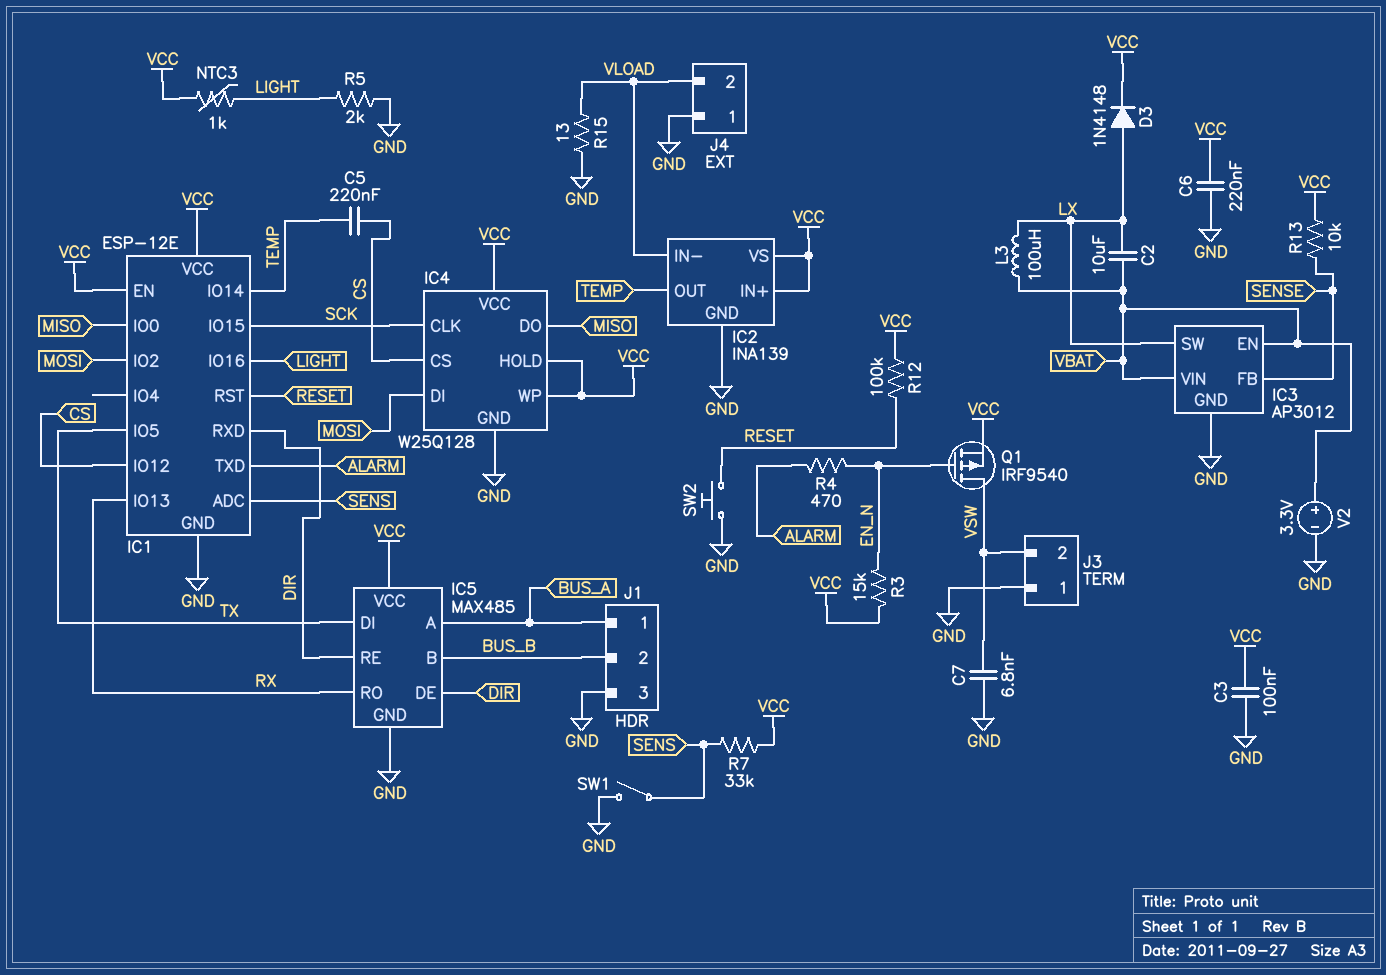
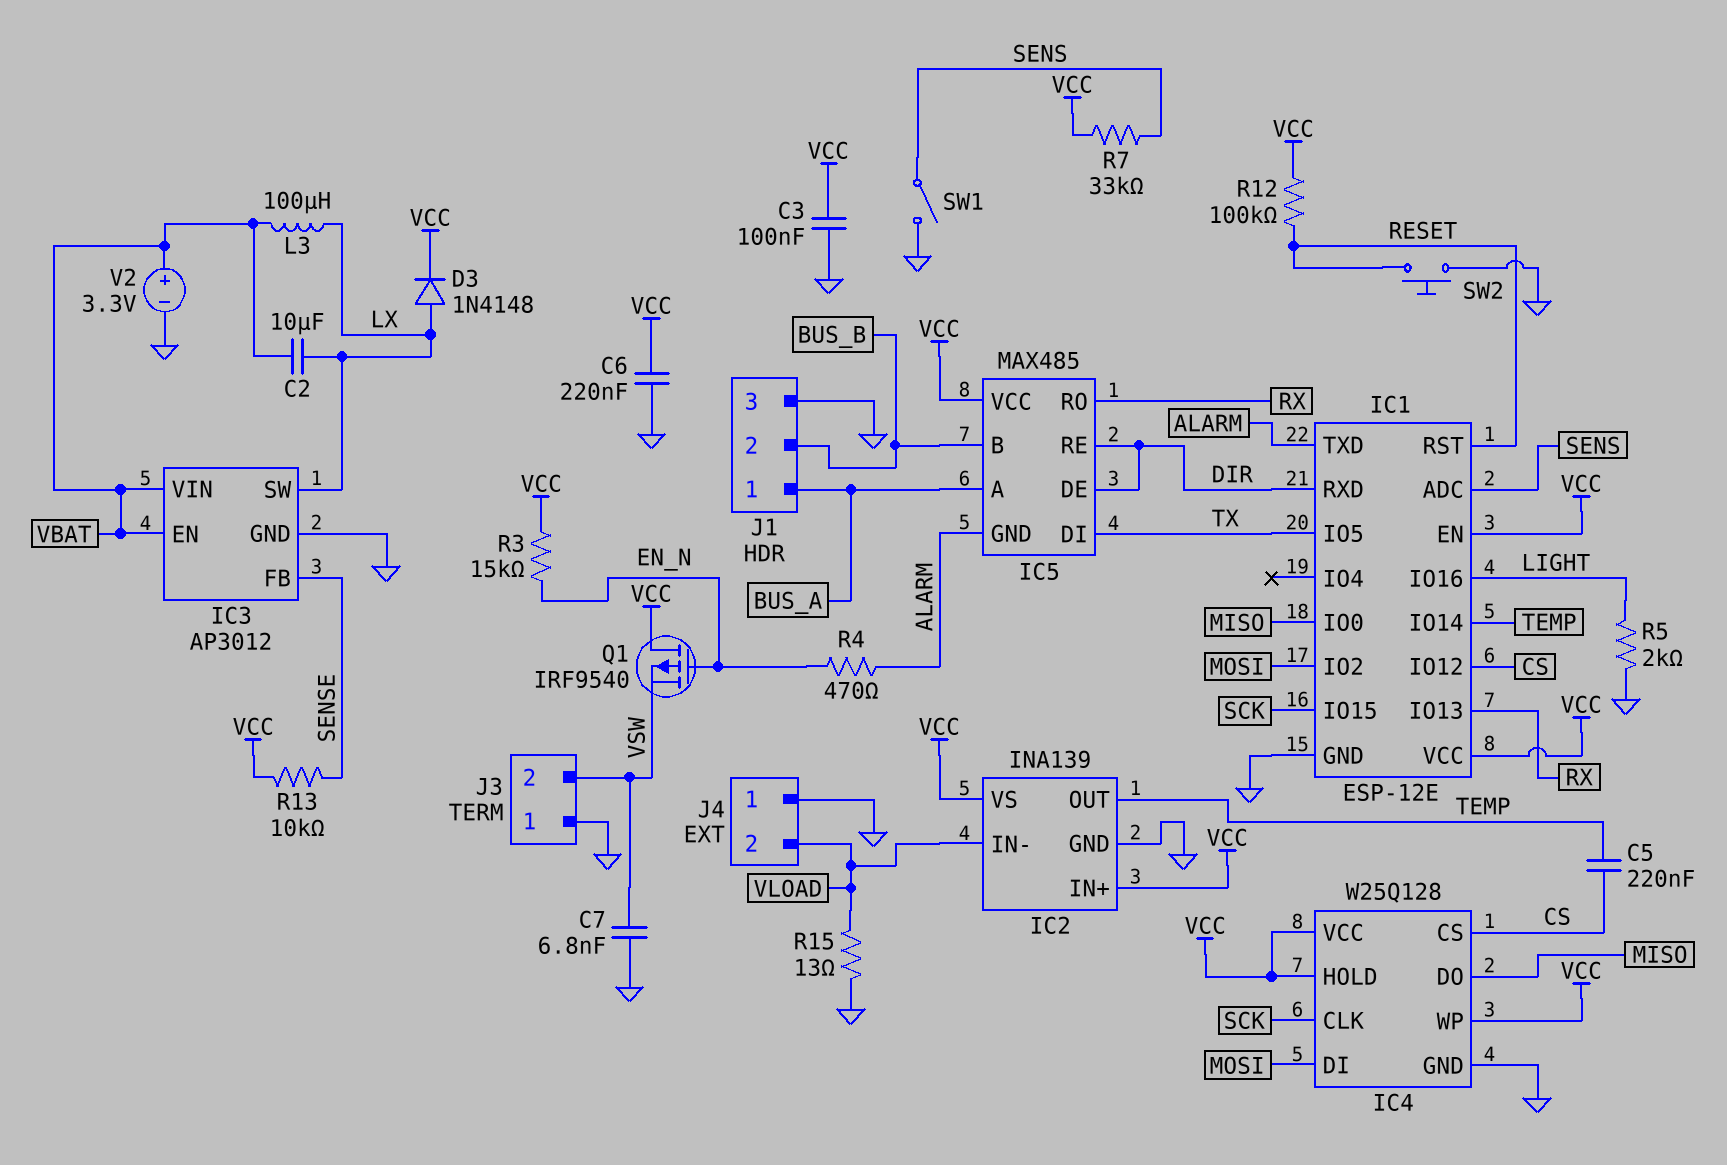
IC5 pin GND: GND -> ALARM
NTC3: 1k (LIGHT, VCC) -> none
Q1: PMOS IRF9540 (G EN_N, D VSW, S VCC) -> PMOS IRF9540 (G EN_N, D VCC, S VSW)

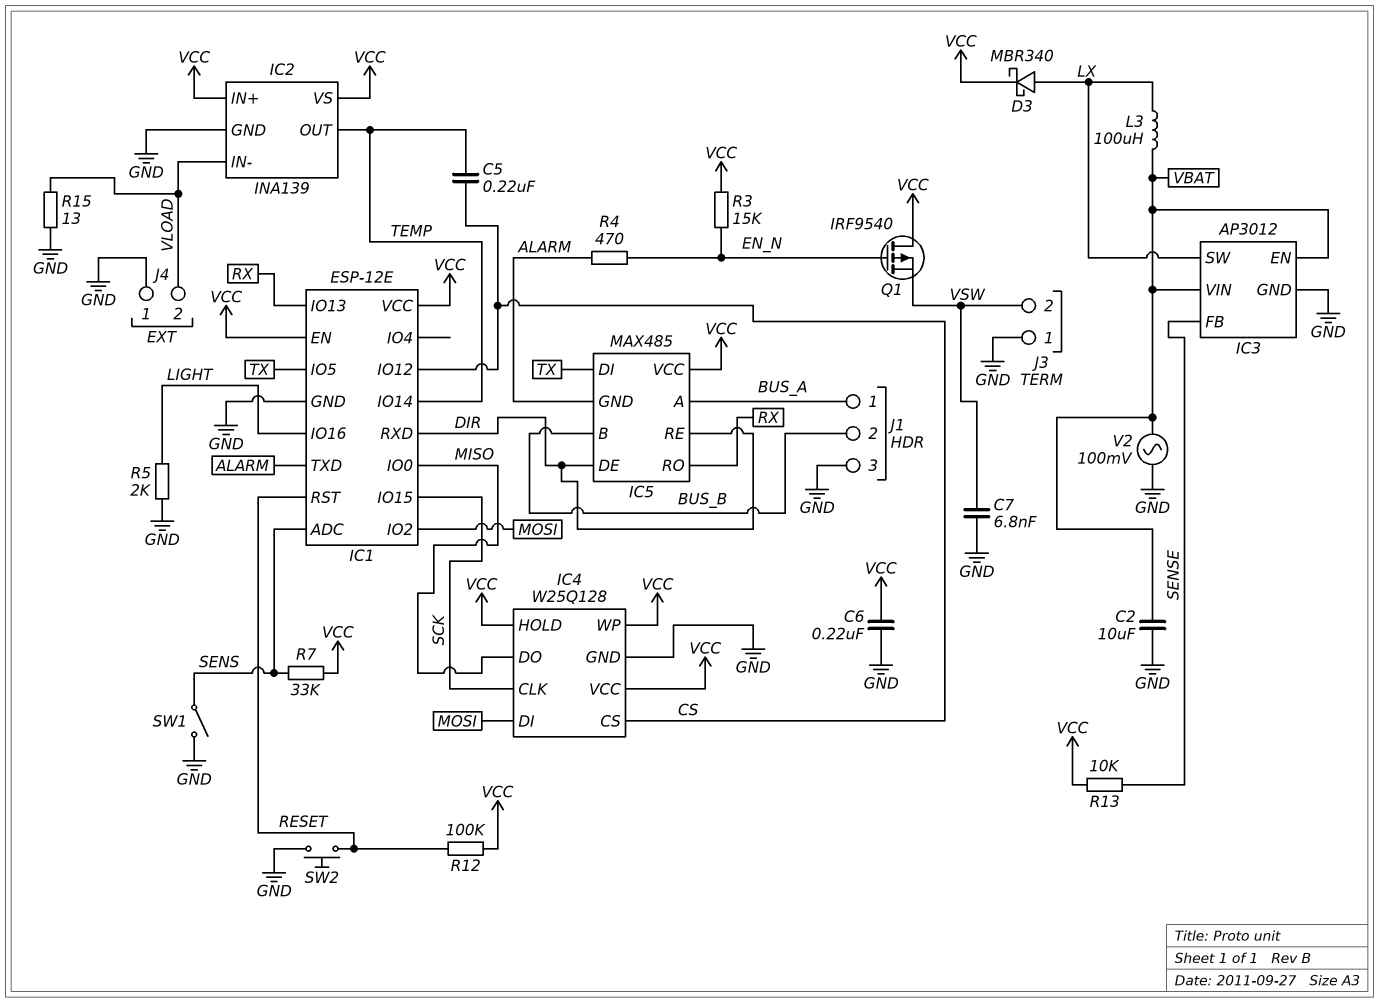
C2: 10uF (LX, VBAT) -> 10uF (GND, VBAT)
C3: 100nF (GND, VCC) -> none
D3: diode 1N4148 (A LX, K VCC) -> schottky MBR340 (A LX, K VCC)
V2: 3.3V (plus VBAT, minus GND) -> AC 100mV (GND, VBAT)

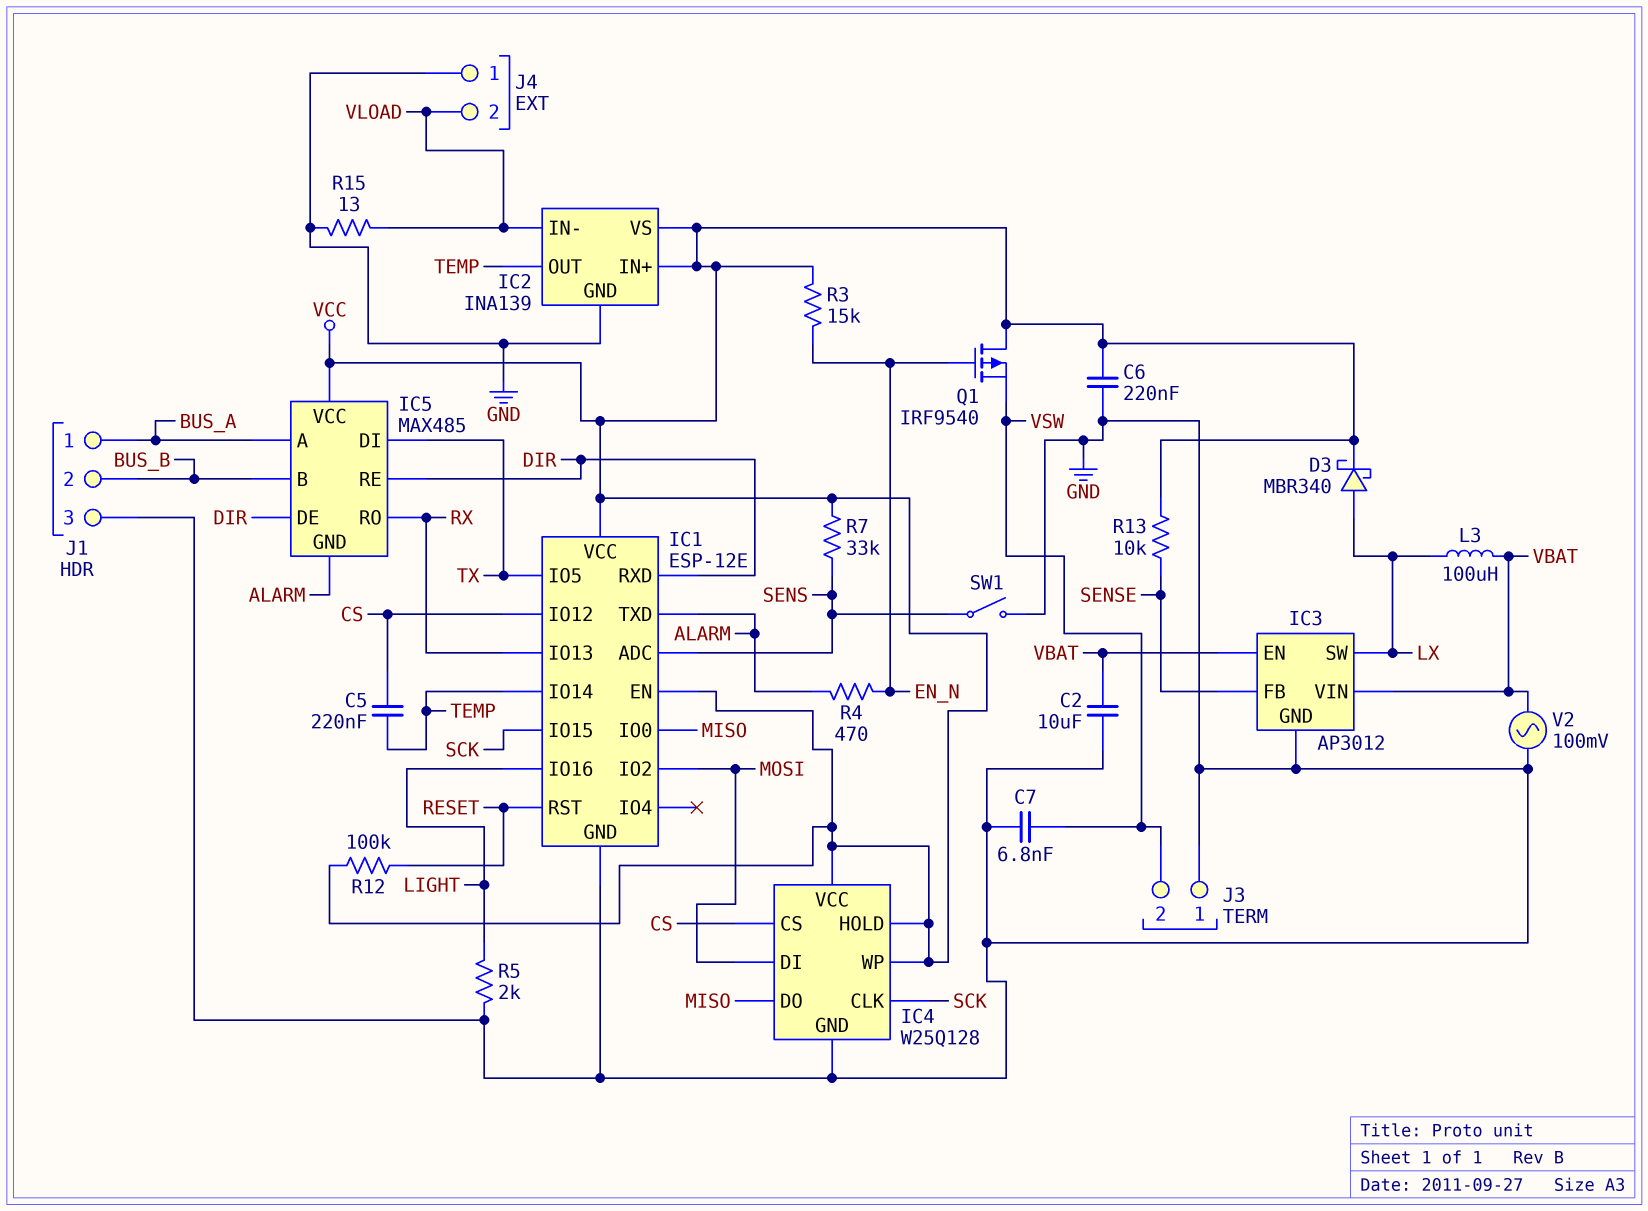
SW2: button (GND, RESET) -> none

